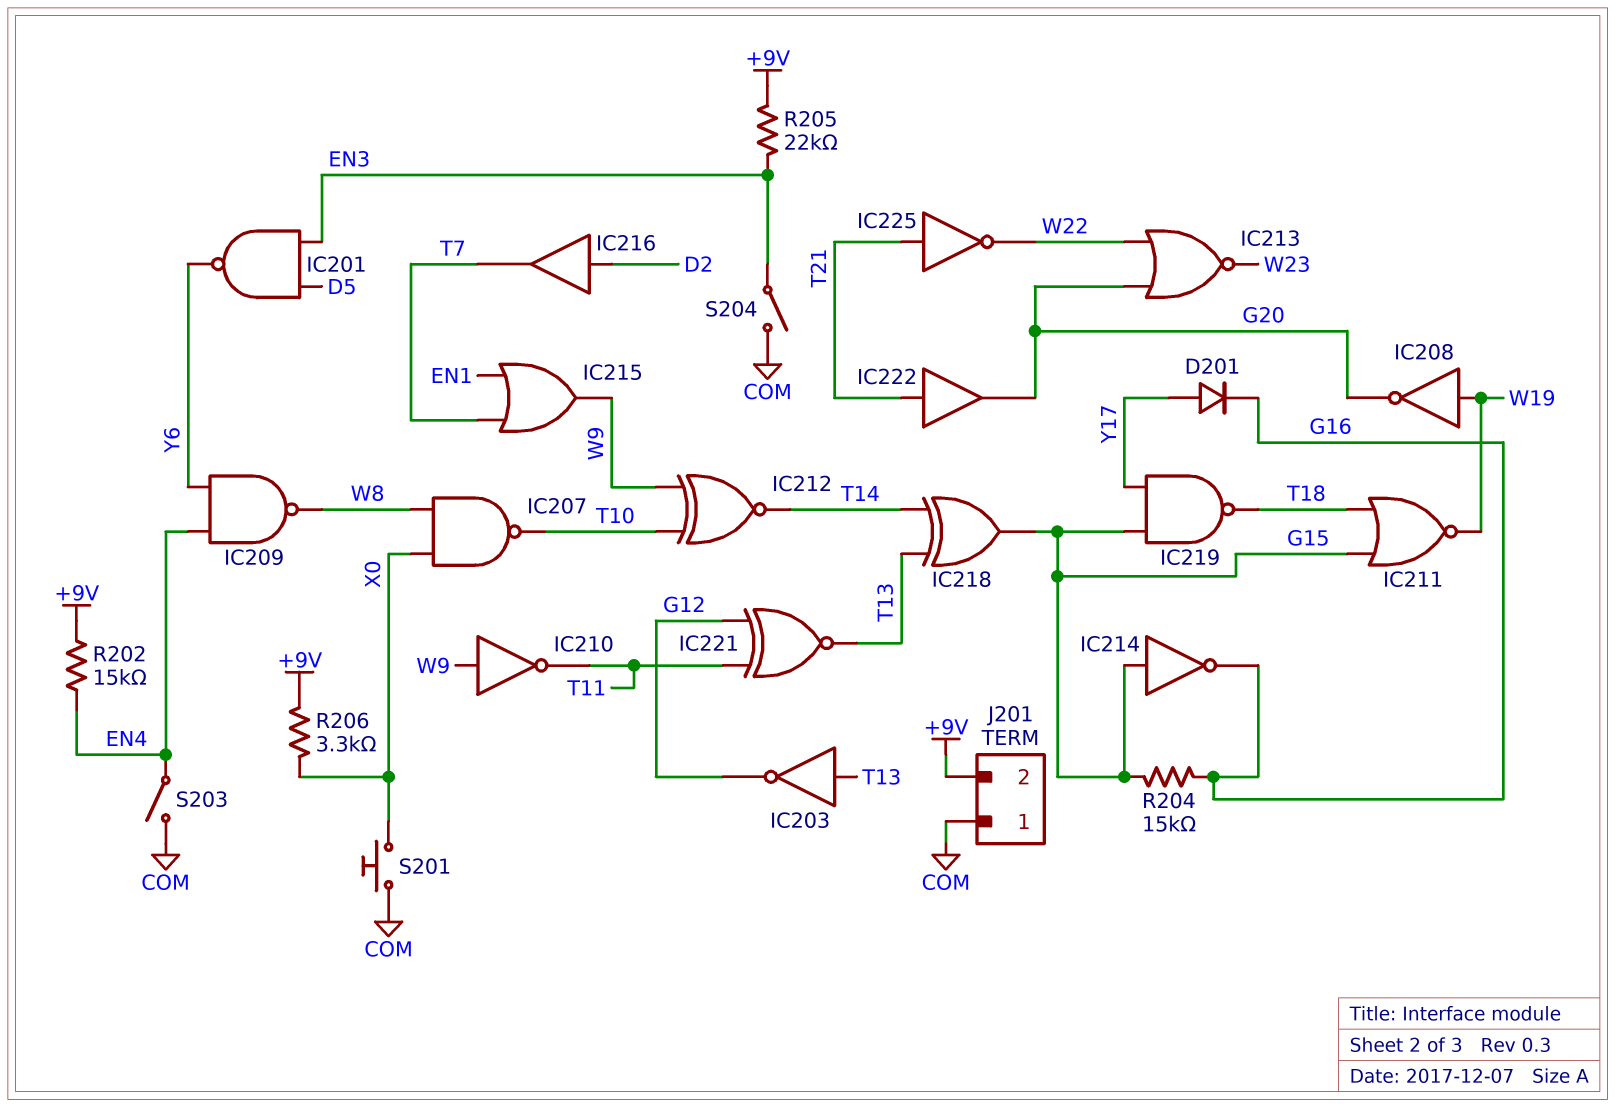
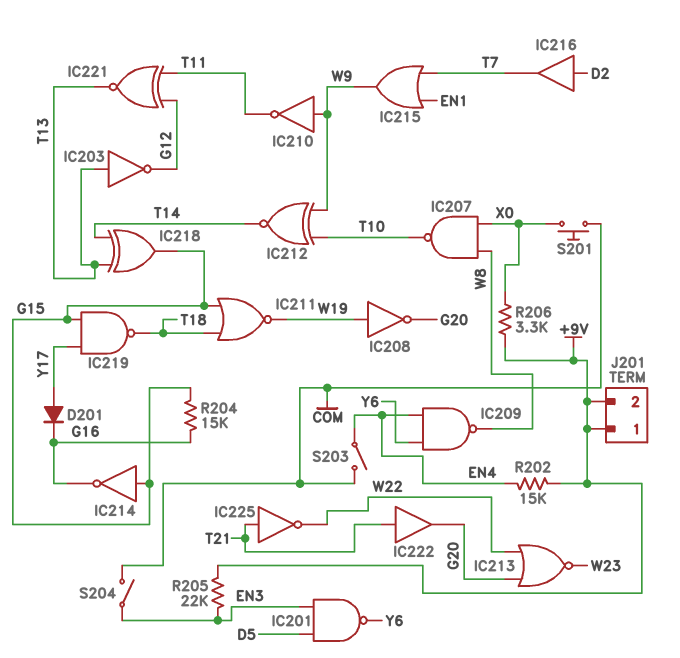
J201 pin 1: COM -> +9V

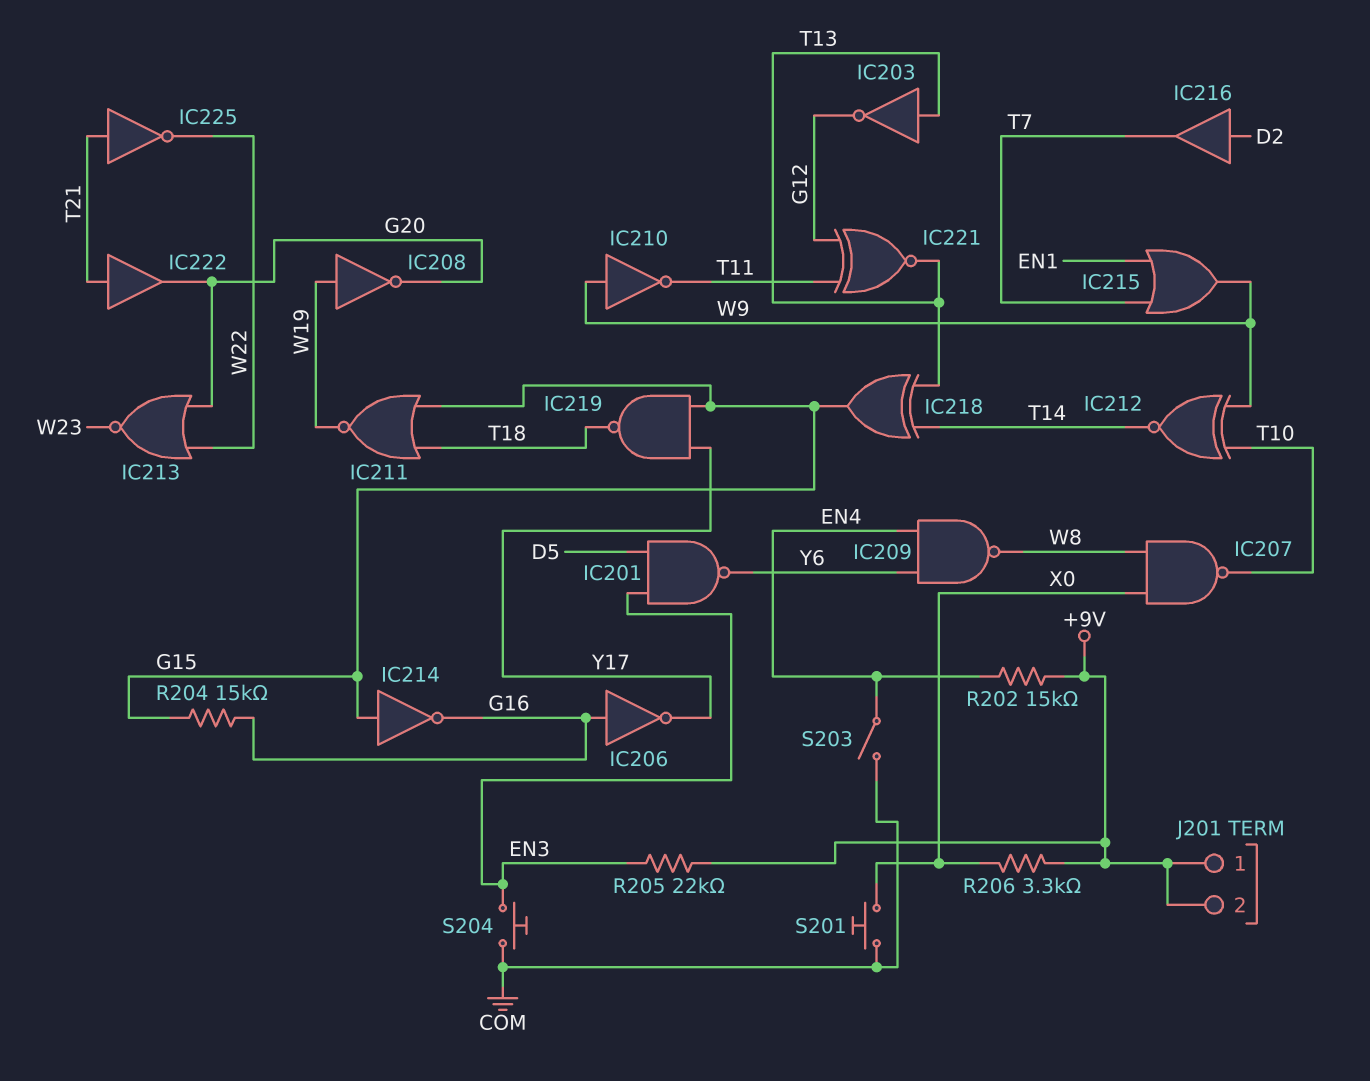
D201: diode (A Y17, K G16) -> none
IC206: none -> NOT (in G16, out Y17)
S204: switch (COM, EN3) -> button (COM, EN3)

